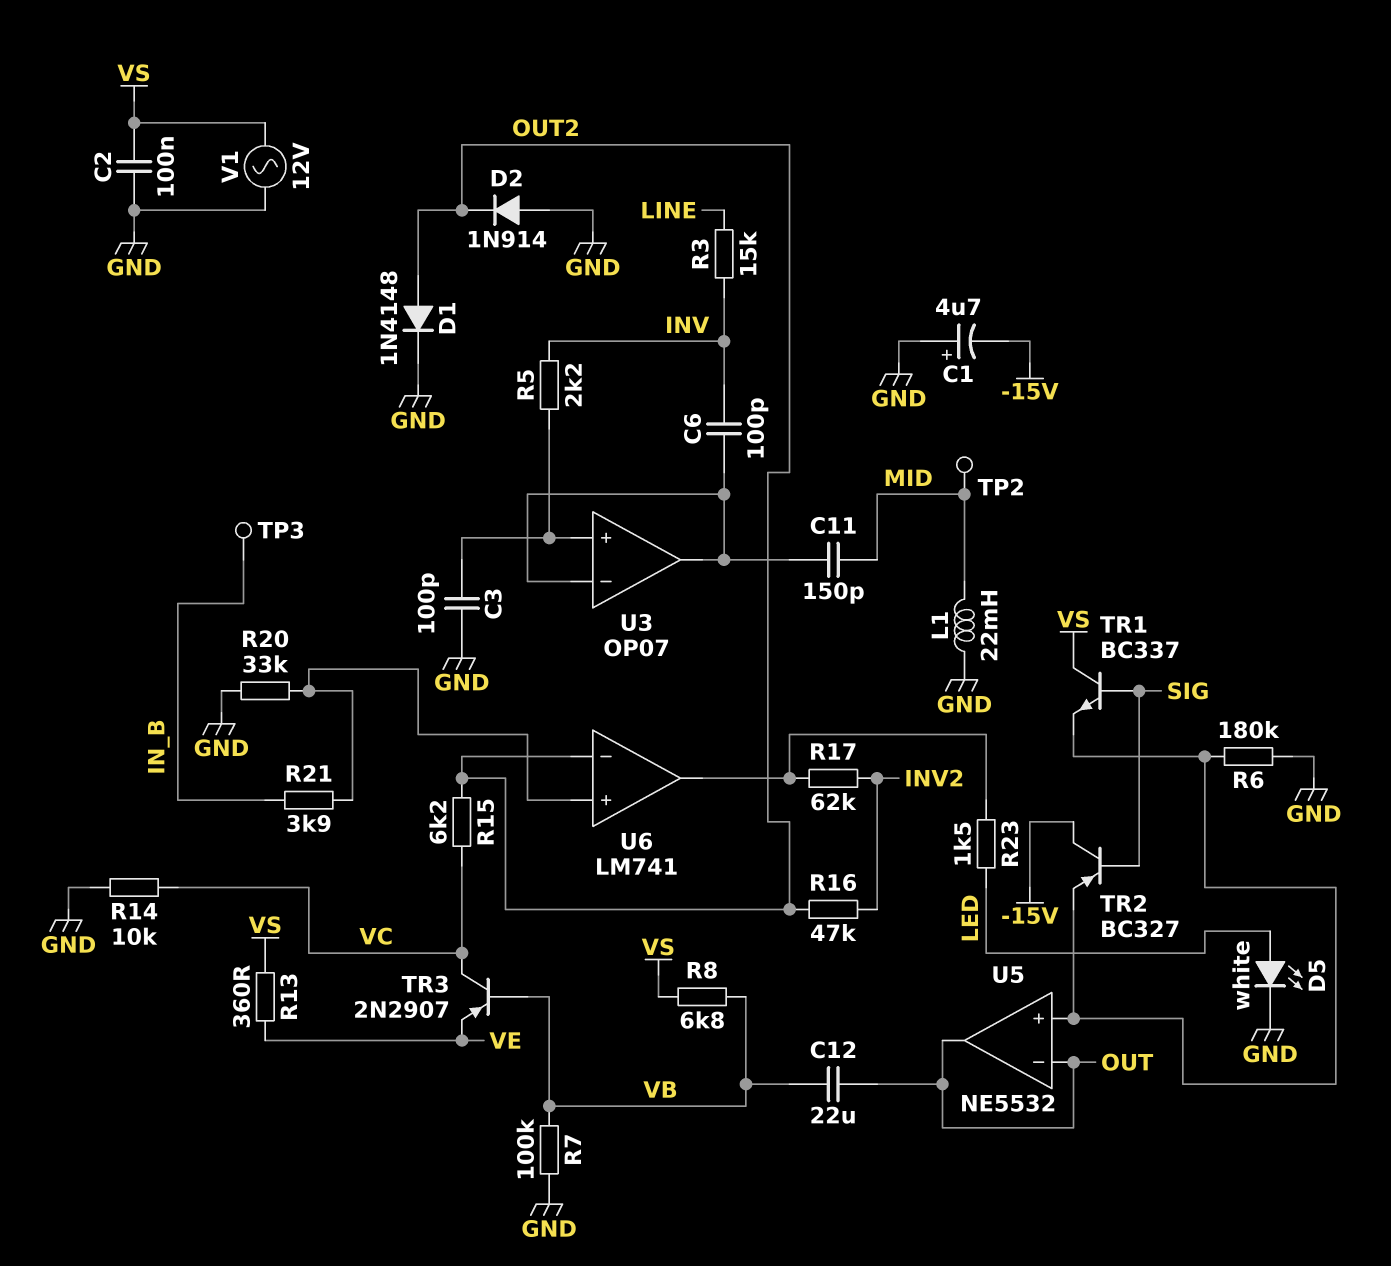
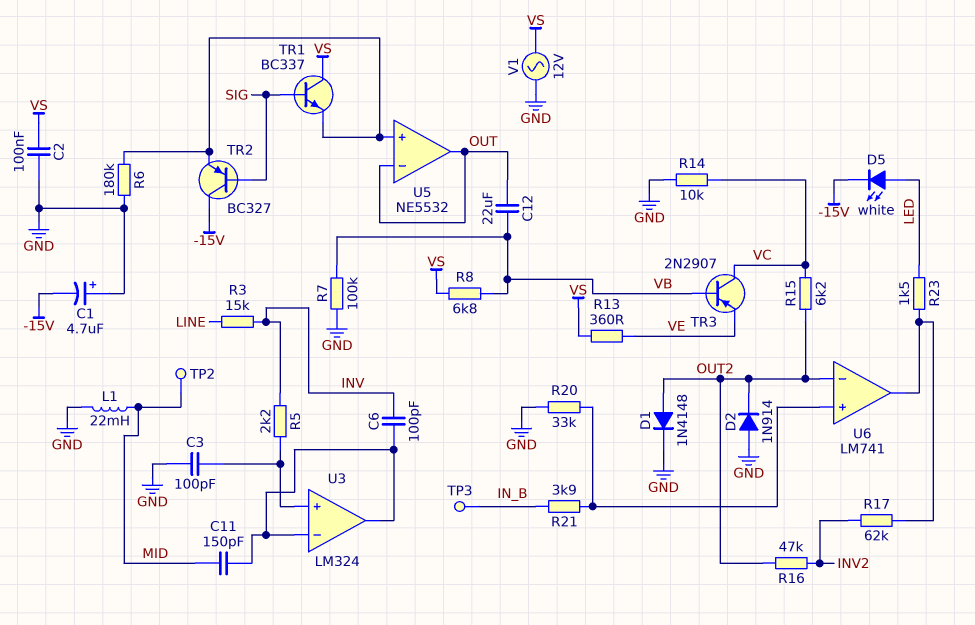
D5: LED white (A LED, K GND) -> LED white (A LED, K -15V)
U3: OP07 -> LM324

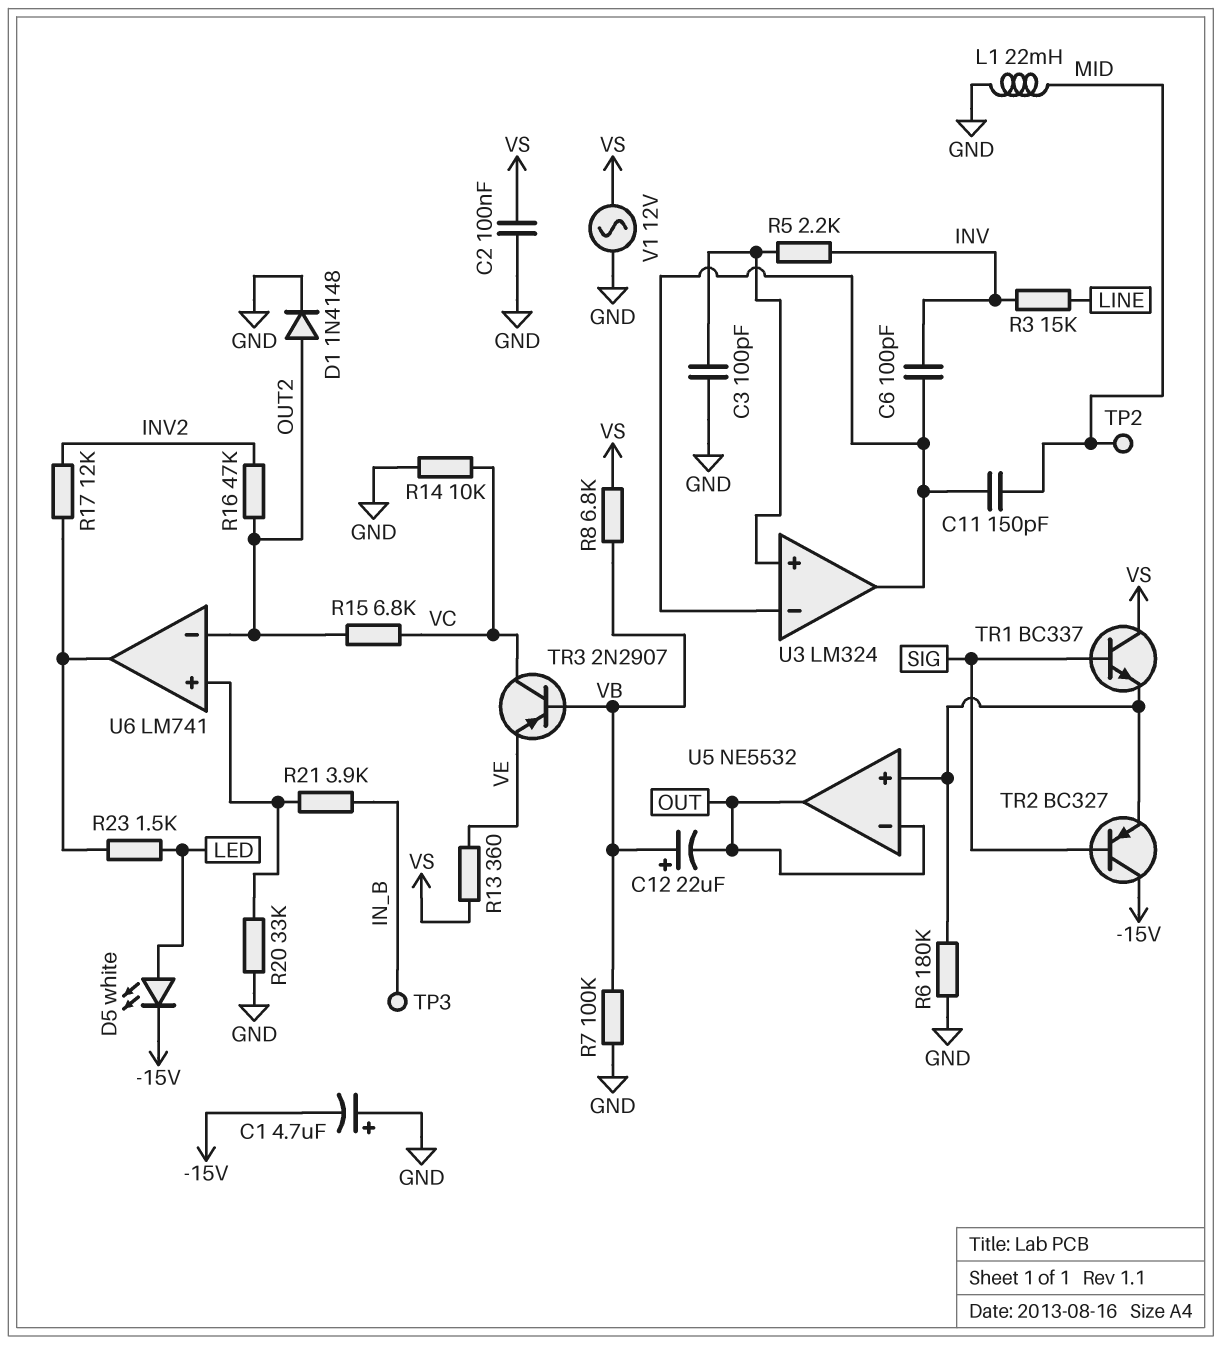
C12: 22uF (OUT, VB) -> 22uF (plus VB, minus OUT)
D2: diode 1N914 (A GND, K OUT2) -> none
R15: 6.2k (OUT2, VC) -> 6.8k (OUT2, VC)
R17: 62k (INV2, U6/out) -> 12k (INV2, U6/out)

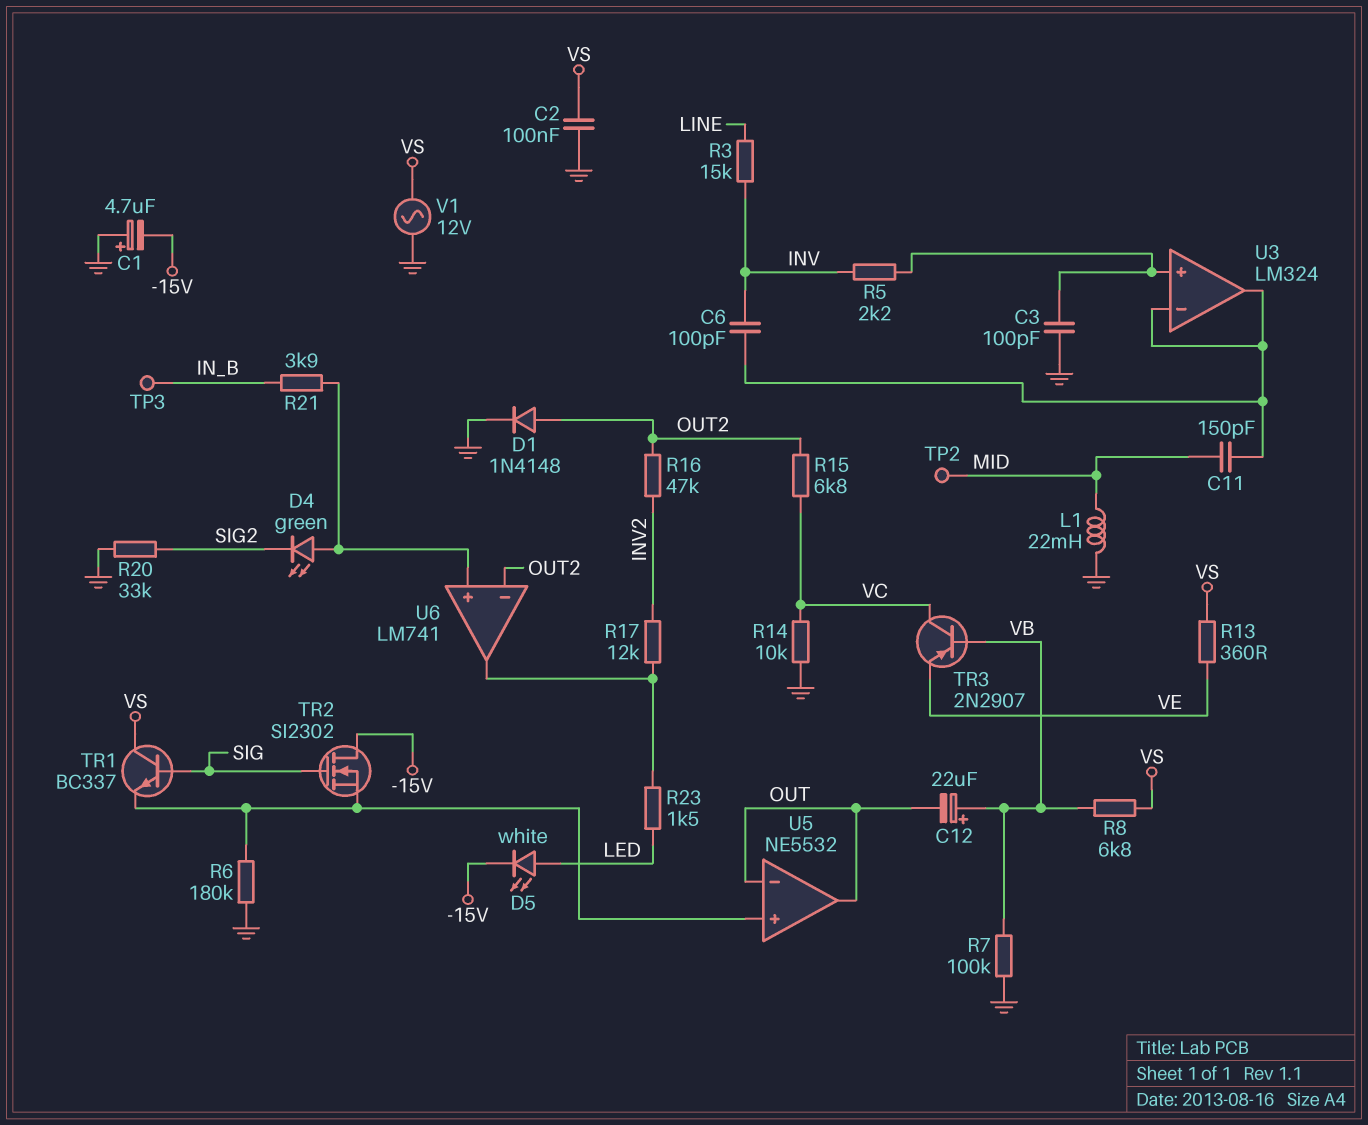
D4: none -> LED green (A U6/in+, K SIG2)
R20: 33k (GND, U6/in+) -> 33k (GND, SIG2)
TR2: PNP BC327 (B SIG, C -15V, E U5/in+) -> NMOS SI2302 (G SIG, D -15V, S U5/in+)

